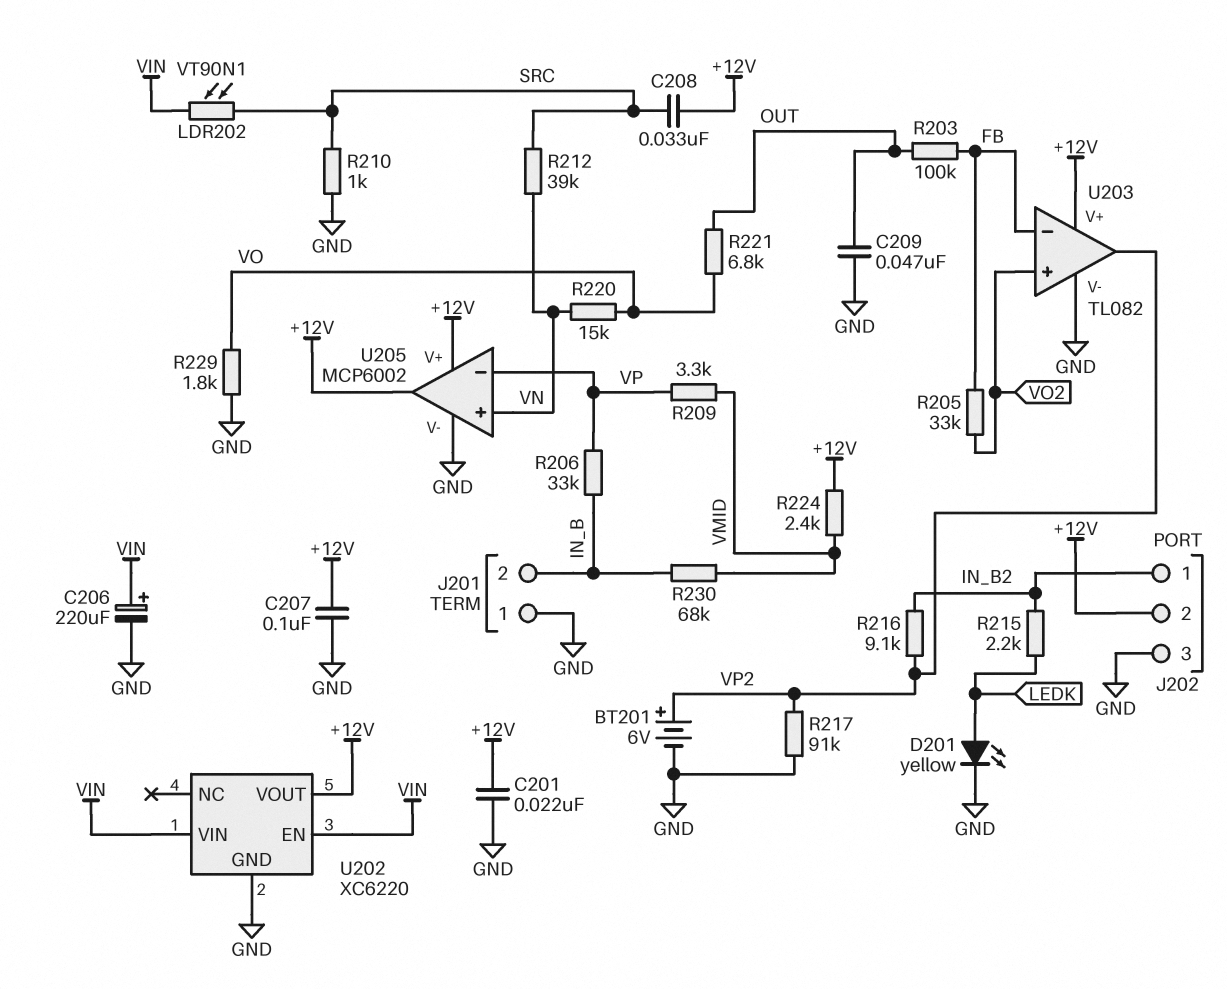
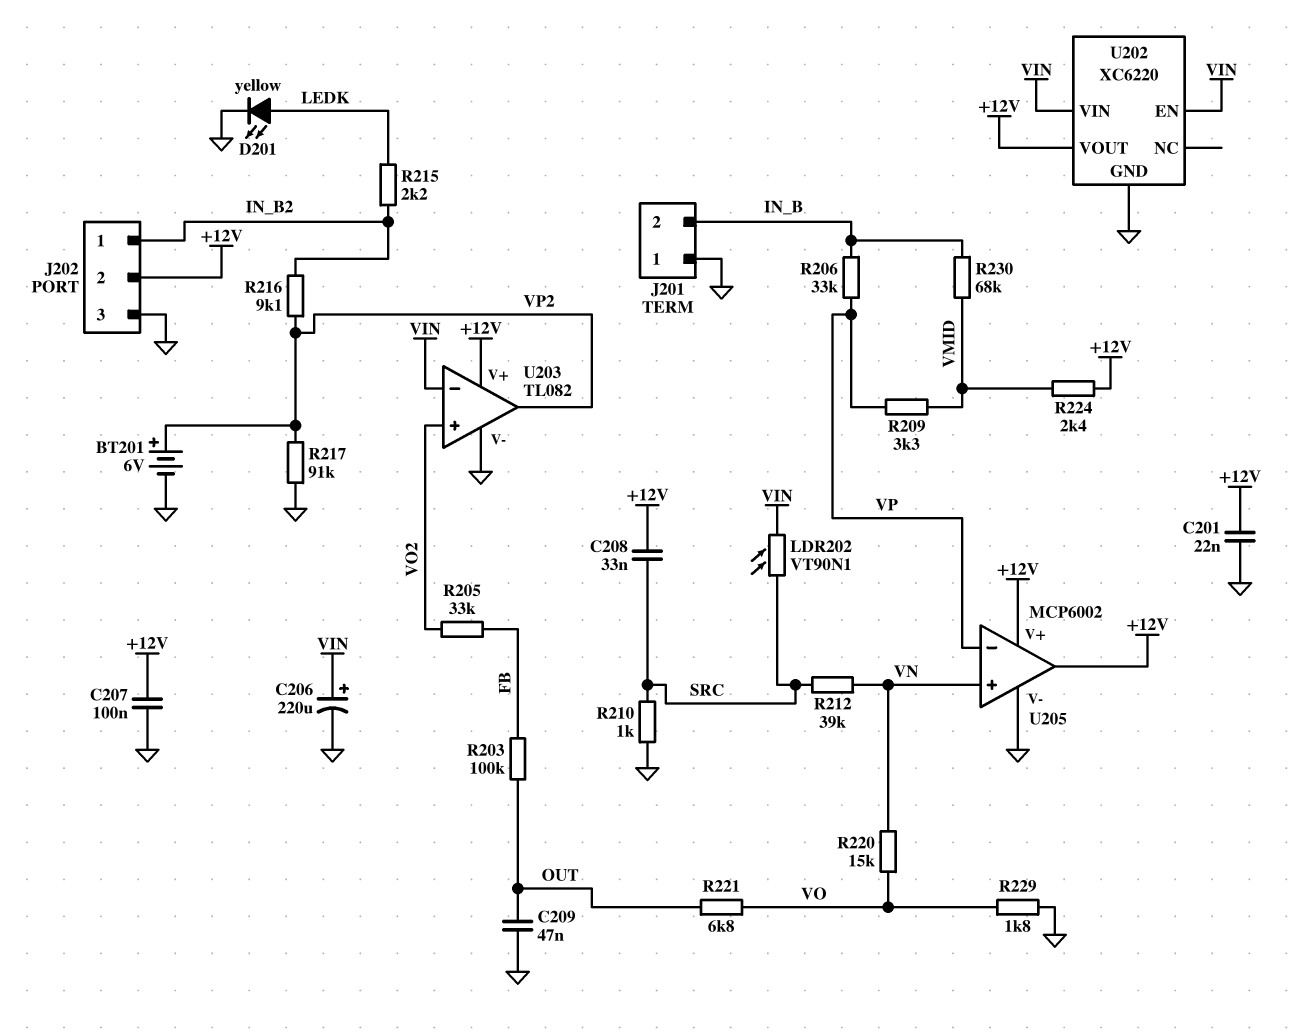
U203 pin in-: FB -> VIN

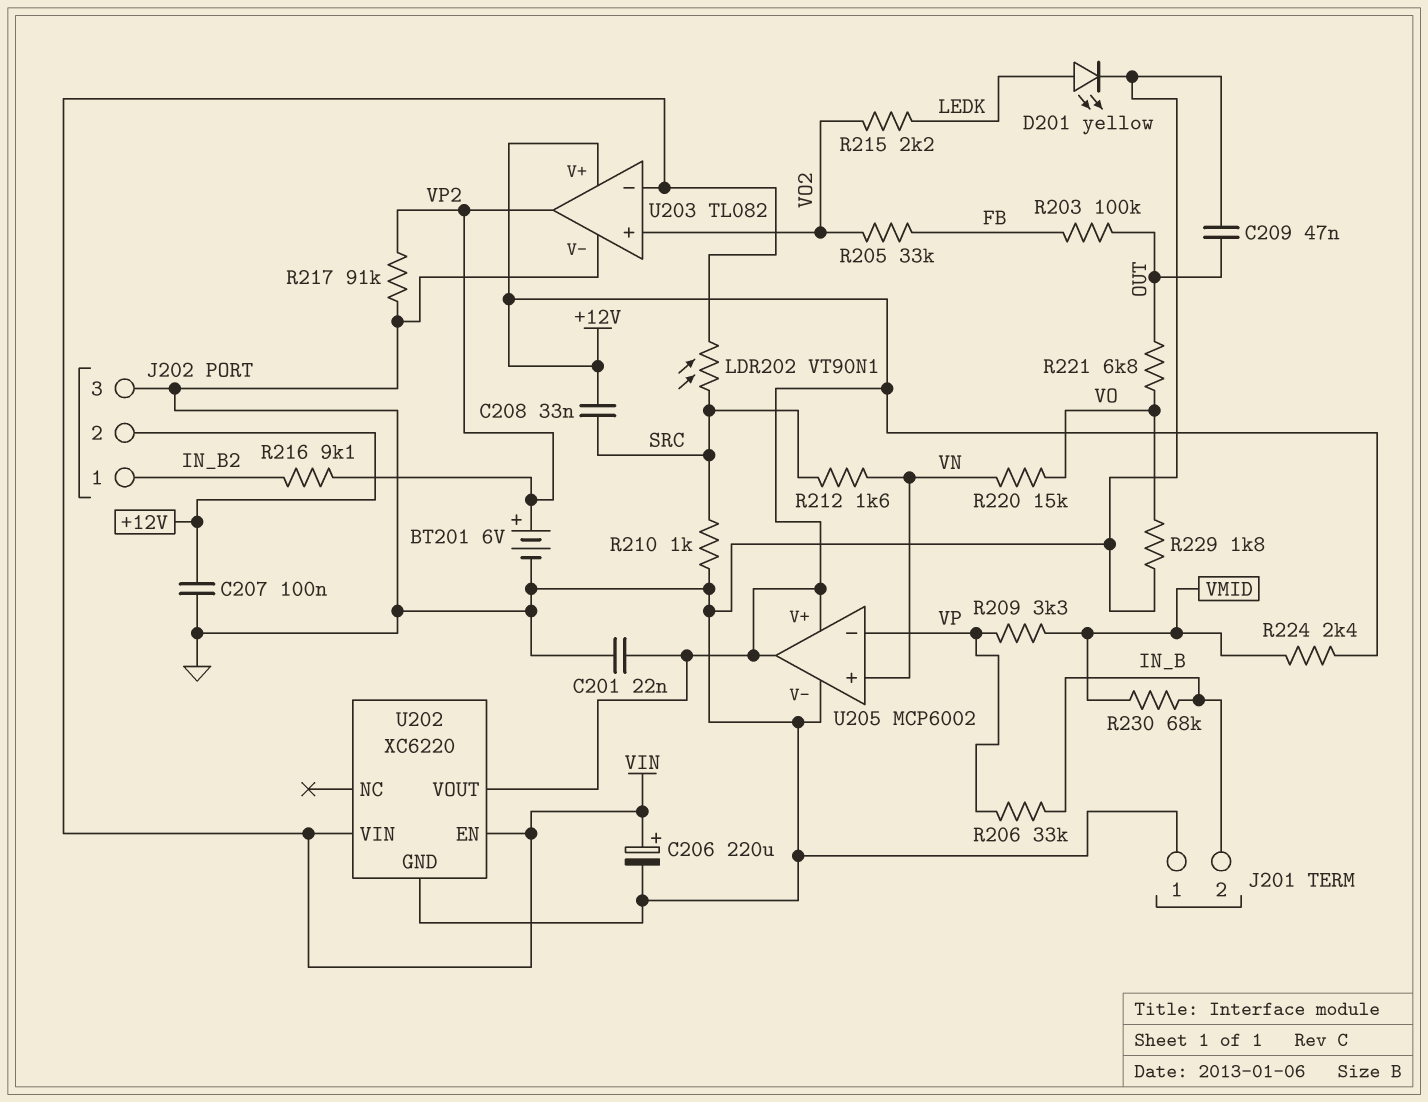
R212: 39k (SRC, VN) -> 1.6k (SRC, VN)
R215: 2.2k (IN_B2, LEDK) -> 2.2k (LEDK, VO2)

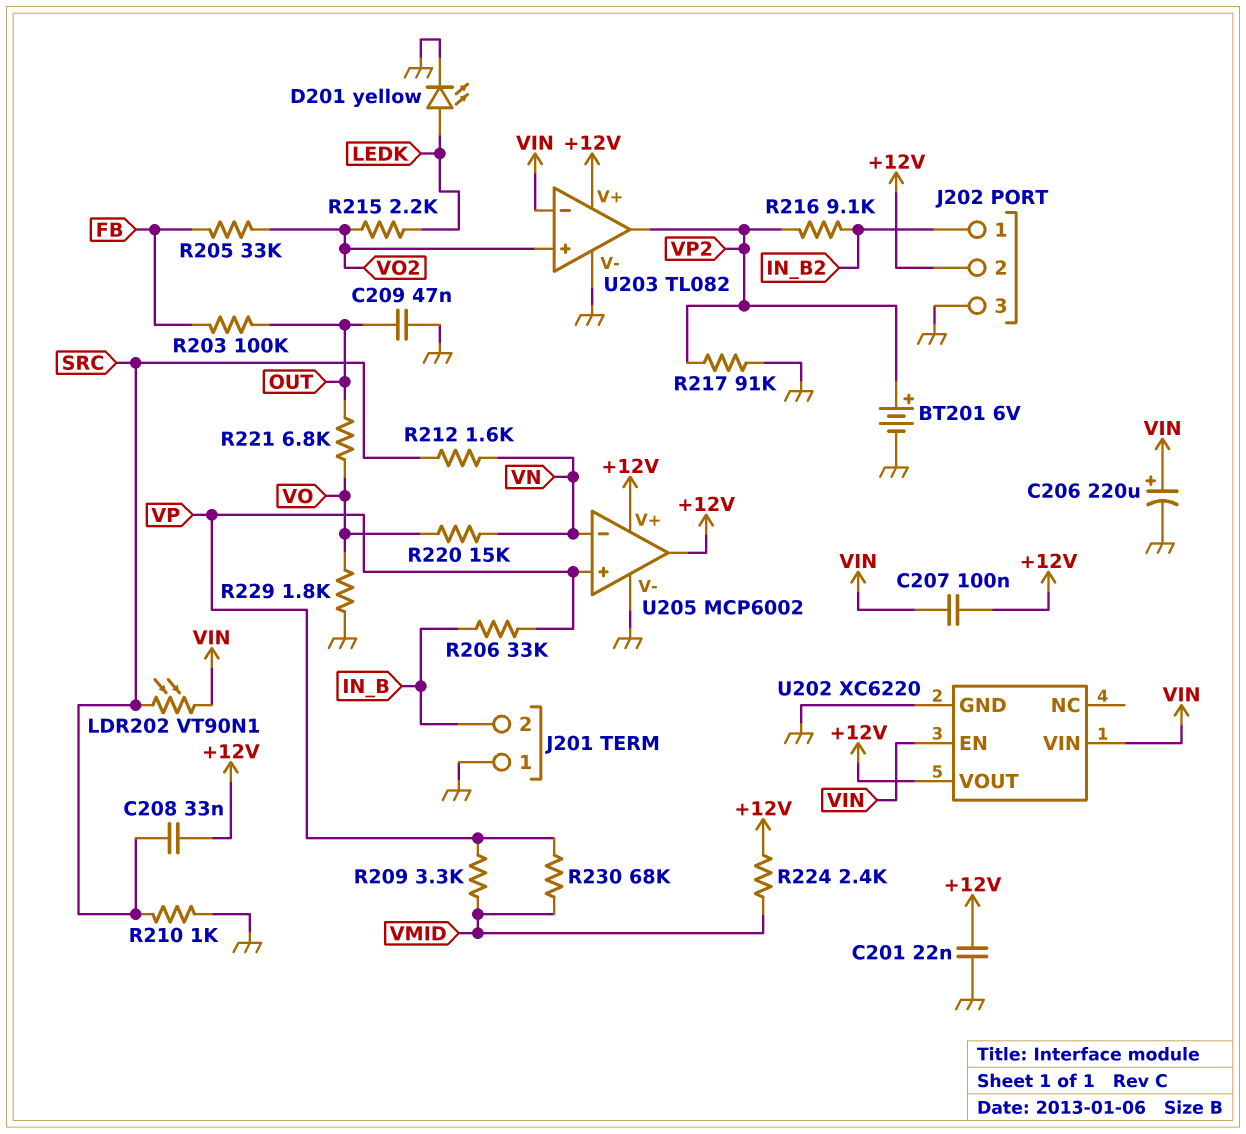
C207: 100nF (+12V, GND) -> 100nF (+12V, VIN)
R230: 68k (IN_B, VMID) -> 68k (VMID, VP)
U205 pin in+: VN -> VP
U205 pin in-: VP -> VN

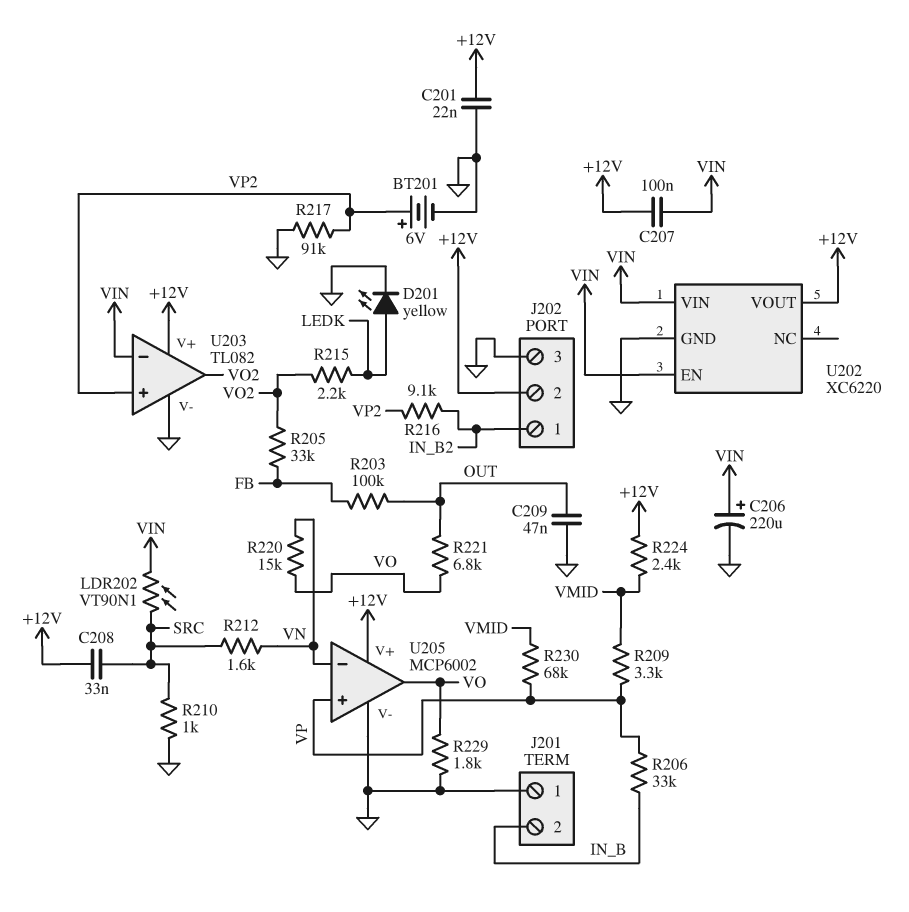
U203 pin in+: VO2 -> VP2
U203 pin out: VP2 -> VO2
U205 pin out: +12V -> VO

